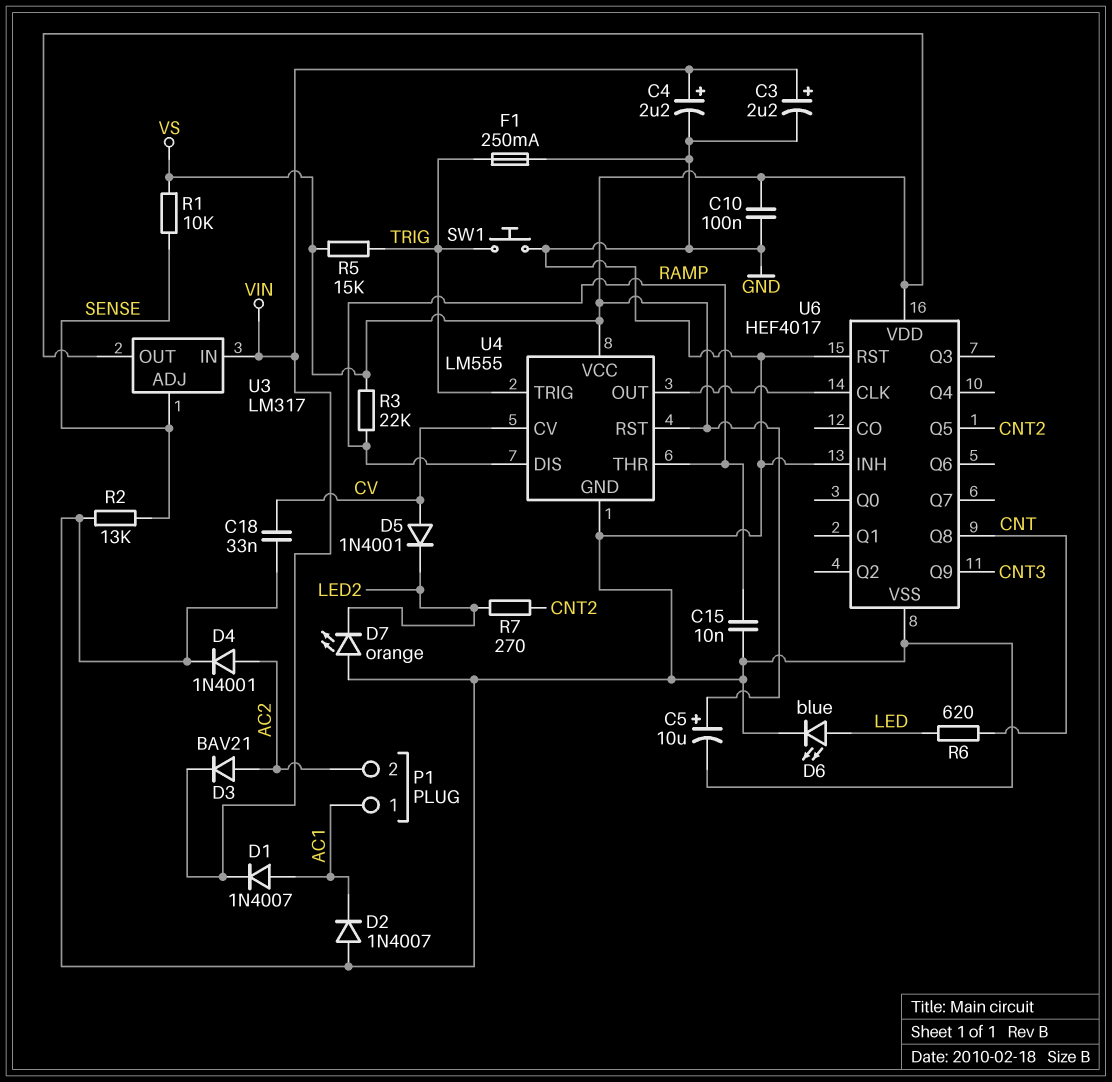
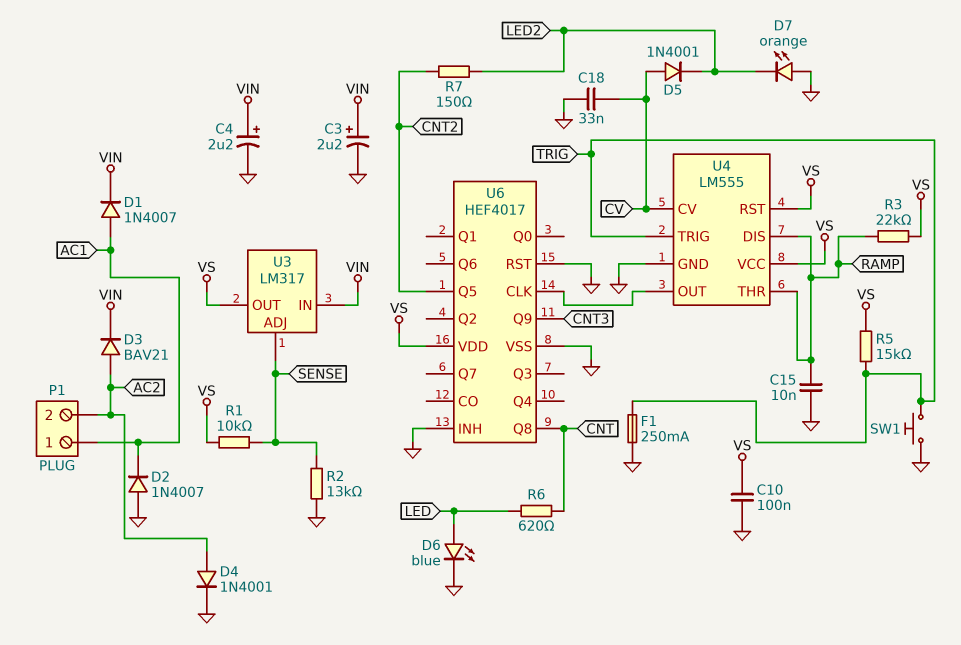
C5: 10uF (plus VS, minus GND) -> none
R7: 270 (CNT2, LED2) -> 150 (CNT2, LED2)

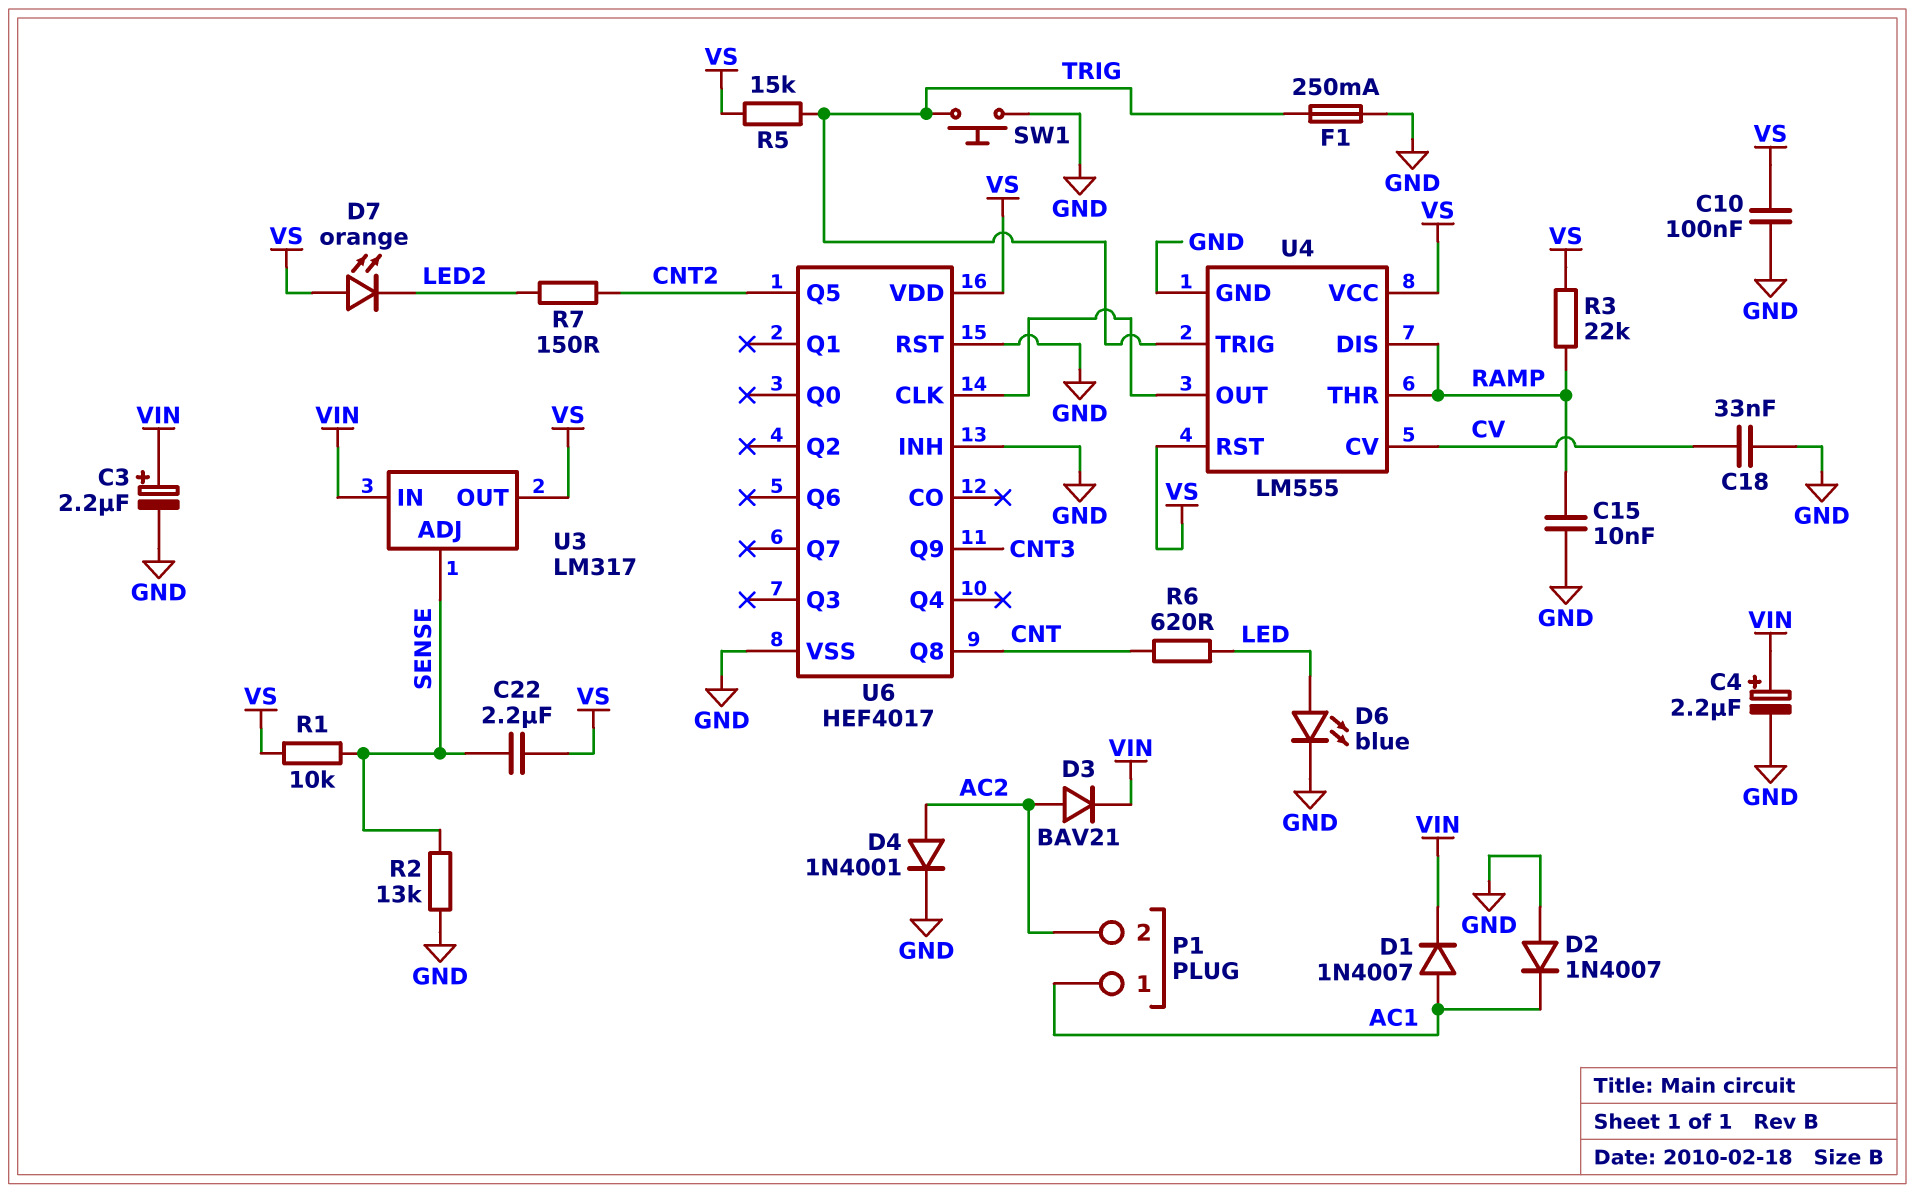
C22: none -> 2.2uF (SENSE, VS)
D5: diode 1N4001 (A CV, K LED2) -> none
D7: LED orange (A GND, K LED2) -> LED orange (A VS, K LED2)

